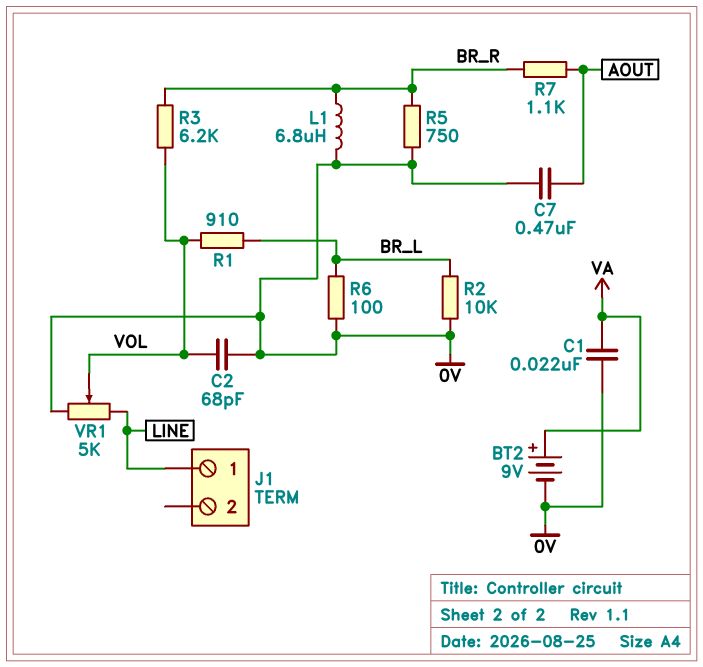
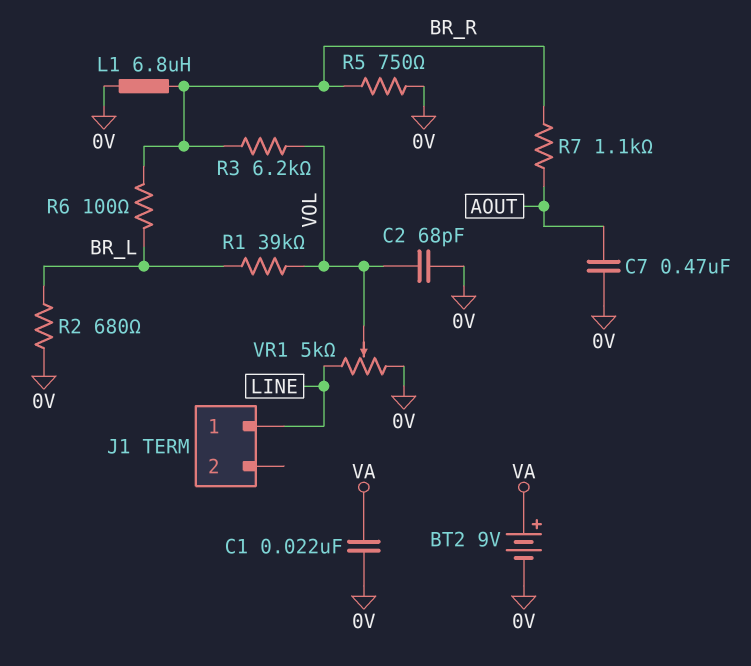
R1: 910 (BR_L, VOL) -> 39k (BR_L, VOL)
R2: 10k (0V, BR_L) -> 680 (0V, BR_L)
R6: 100 (0V, BR_L) -> 100 (BR_L, BR_R)

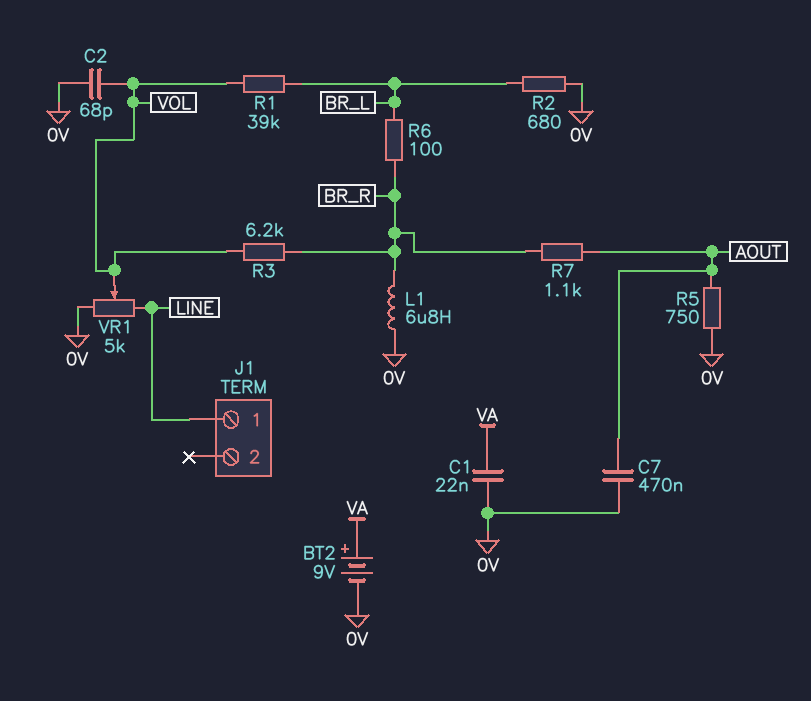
R5: 750 (0V, BR_R) -> 750 (0V, AOUT)

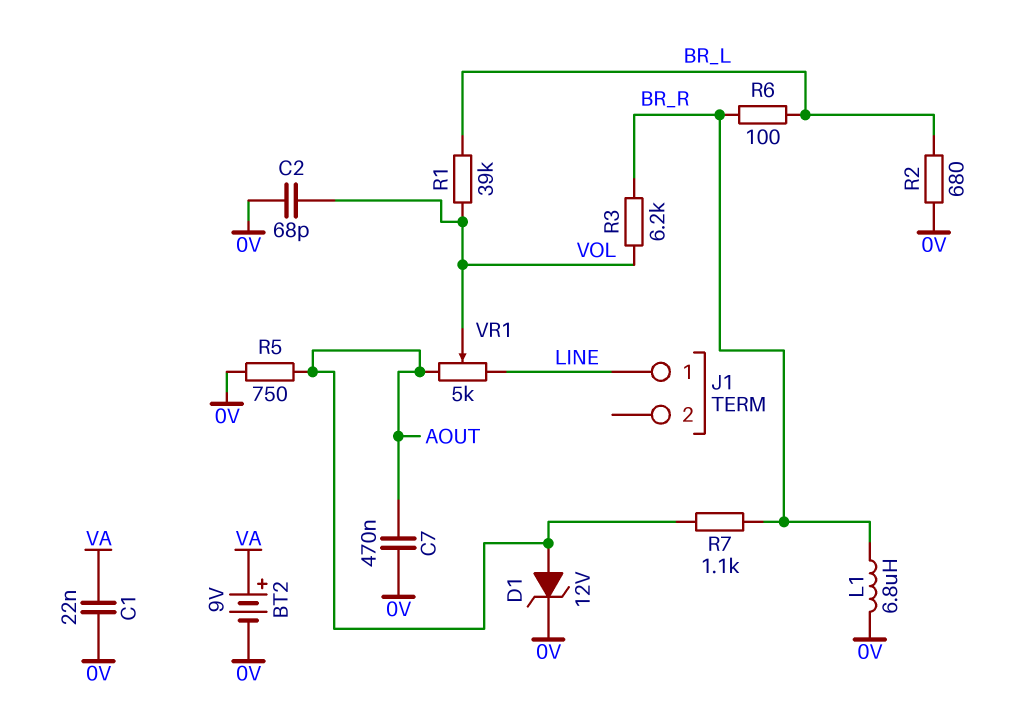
D1: none -> zener 12V (A AOUT, K 0V)
VR1: 5k (0V, LINE, wiper VOL) -> 5k (AOUT, LINE, wiper VOL)

